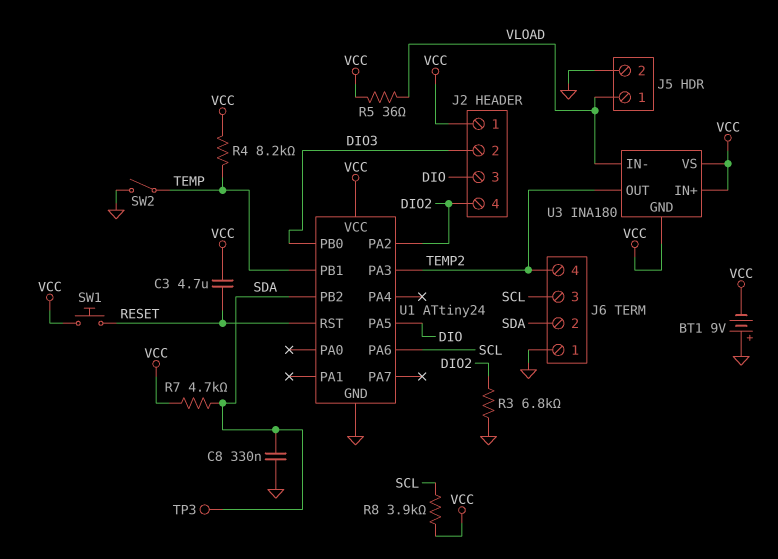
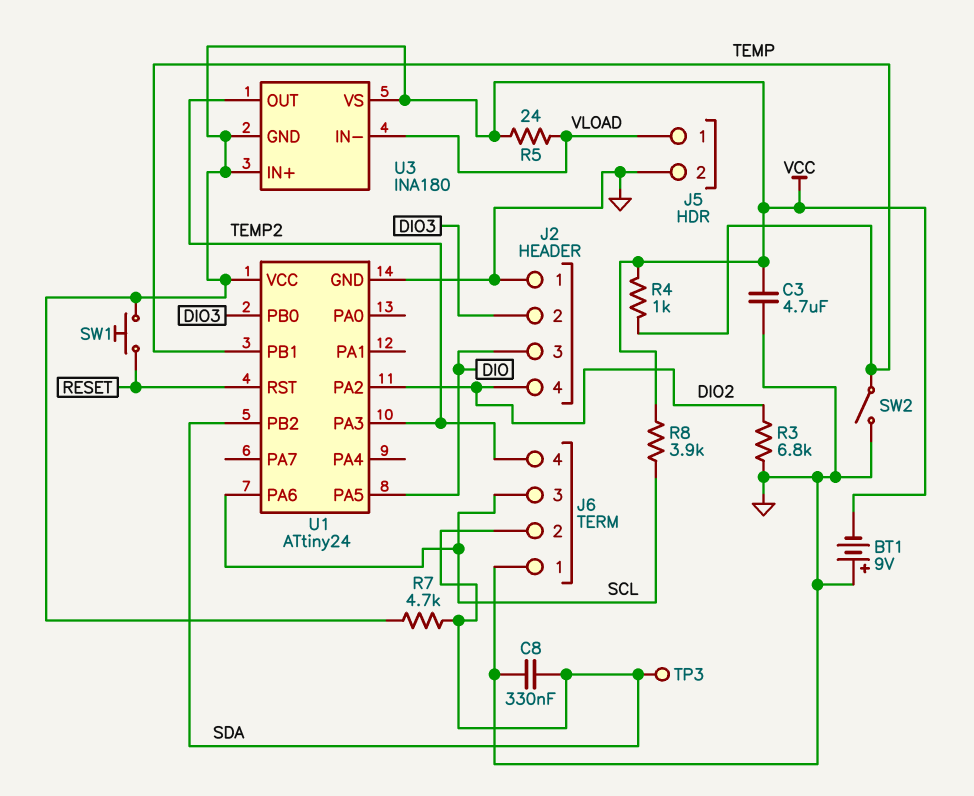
C3: 4.7uF (RESET, VCC) -> 4.7uF (GND, VCC)
J2 pin 1: VCC -> GND
R4: 8.2k (TEMP, VCC) -> 1k (TEMP, VCC)
R5: 36 (VCC, VLOAD) -> 24 (VCC, VLOAD)

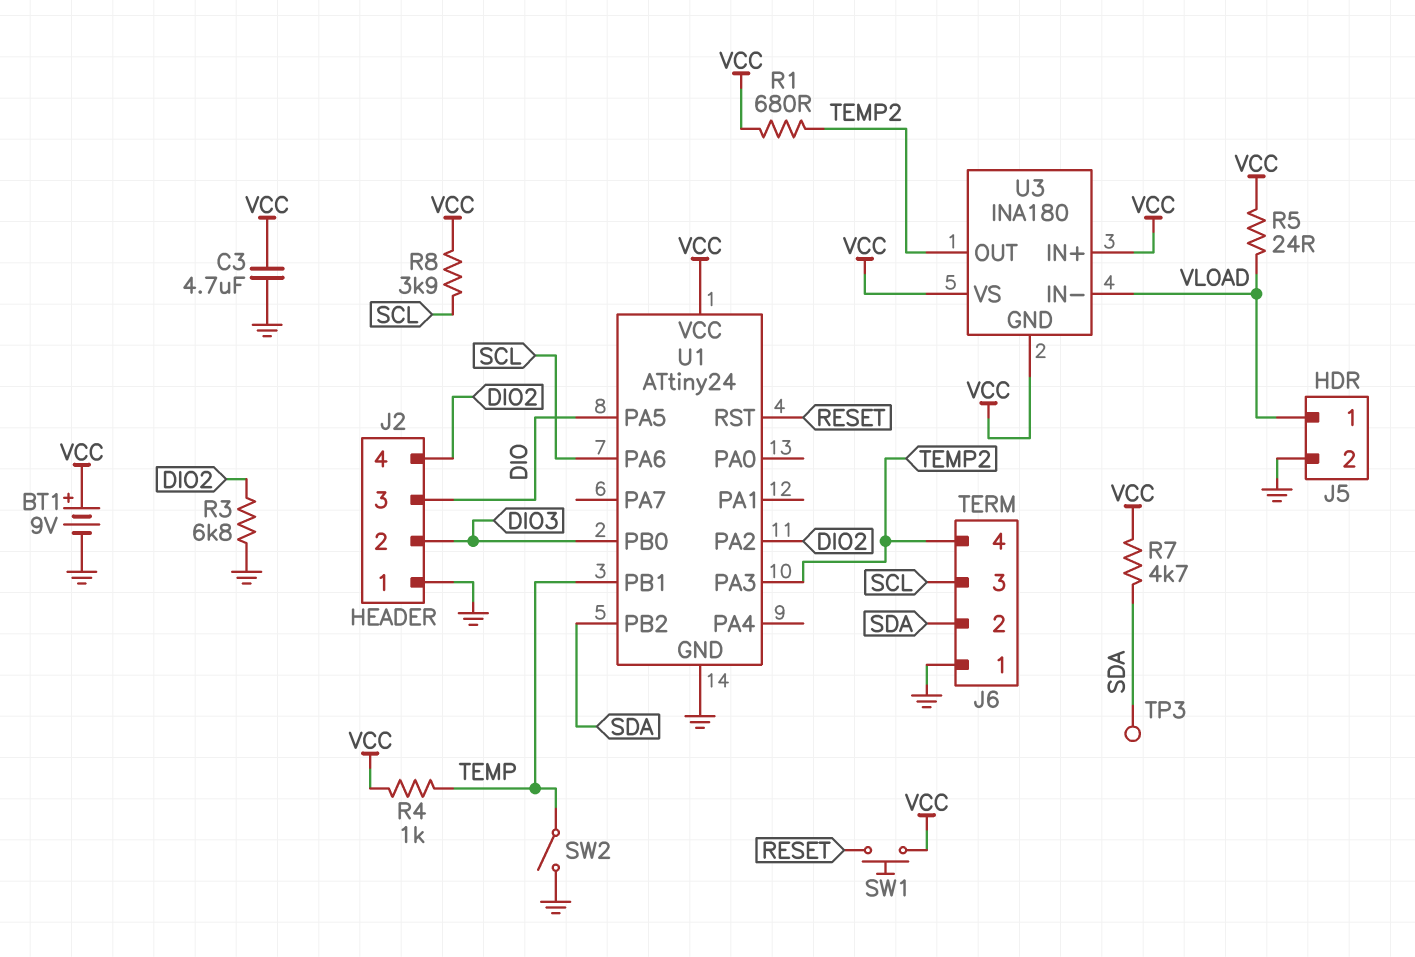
BT1: 9V (plus GND, minus VCC) -> 9V (plus VCC, minus GND)
C8: 330nF (GND, SDA) -> none
R1: none -> 680 (TEMP2, VCC)

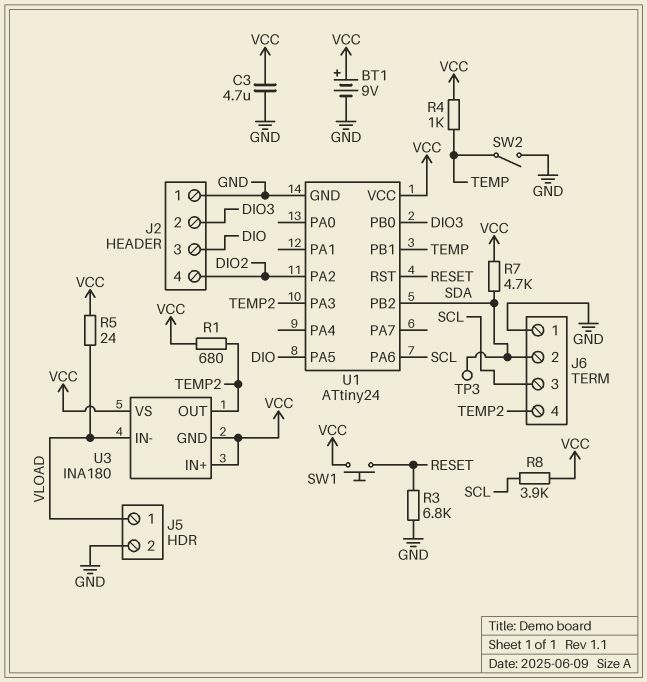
R3: 6.8k (DIO2, GND) -> 6.8k (GND, RESET)

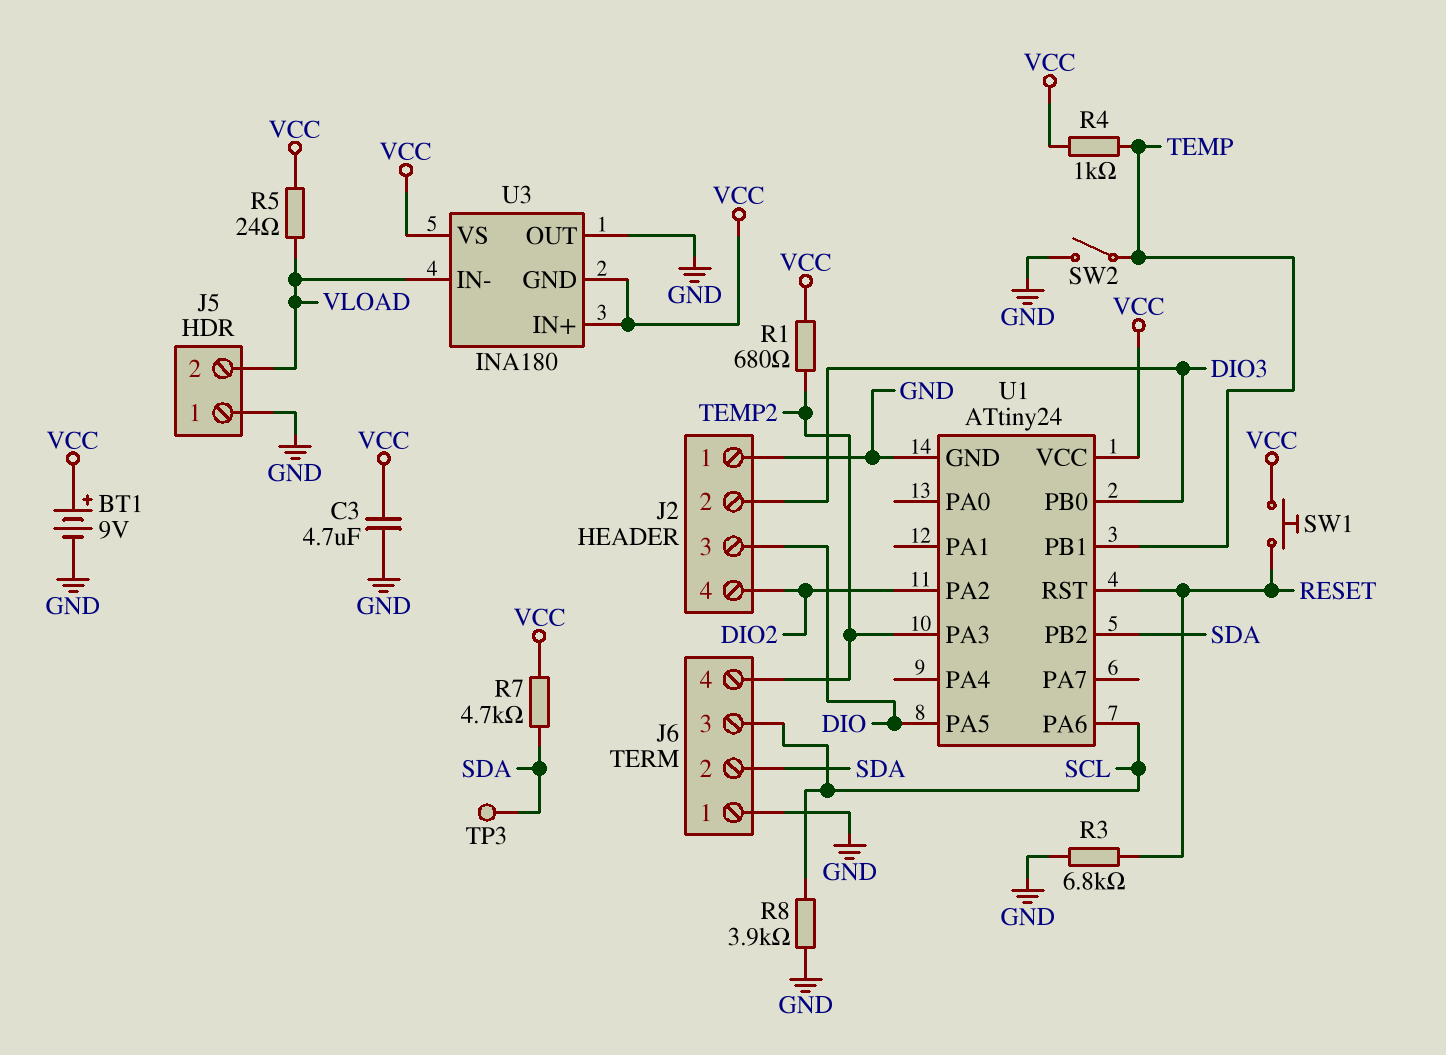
J5 pin 1: VLOAD -> GND
J5 pin 2: GND -> VLOAD
R8: 3.9k (SCL, VCC) -> 3.9k (GND, SCL)
U3 pin OUT: TEMP2 -> GND

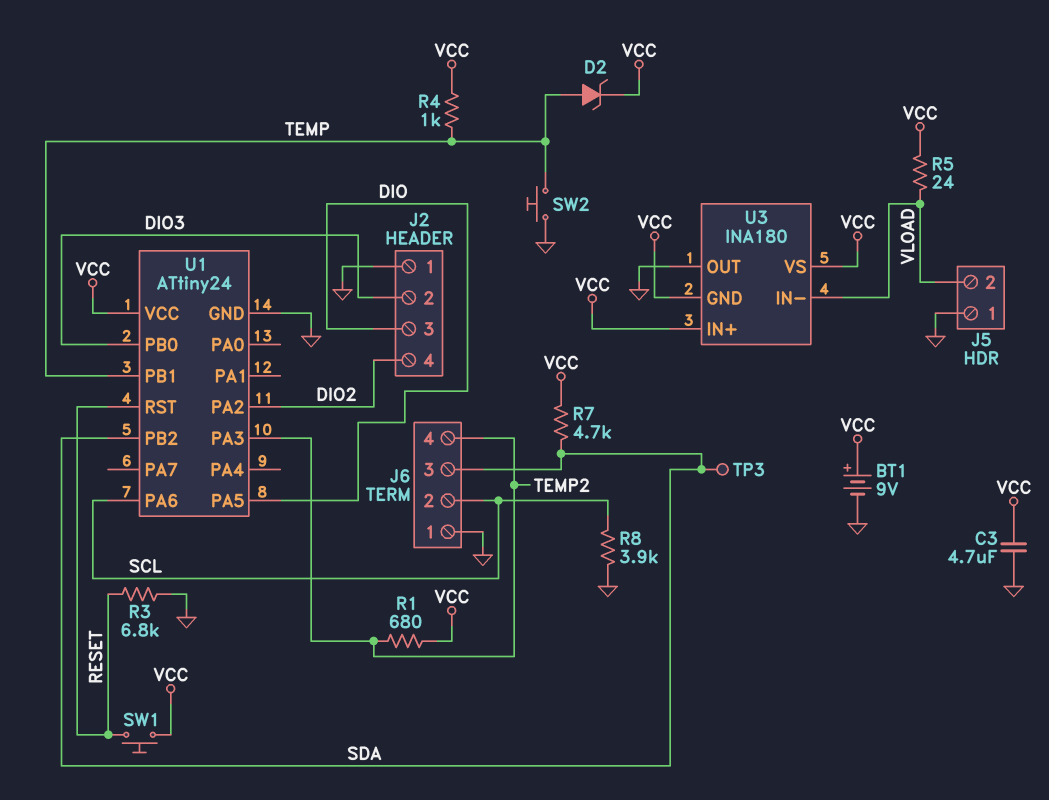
D2: none -> zener (A TEMP, K VCC)
J6 pin 2: SDA -> SCL
J6 pin 3: SCL -> SDA
SW2: switch (GND, TEMP) -> button (GND, TEMP)

